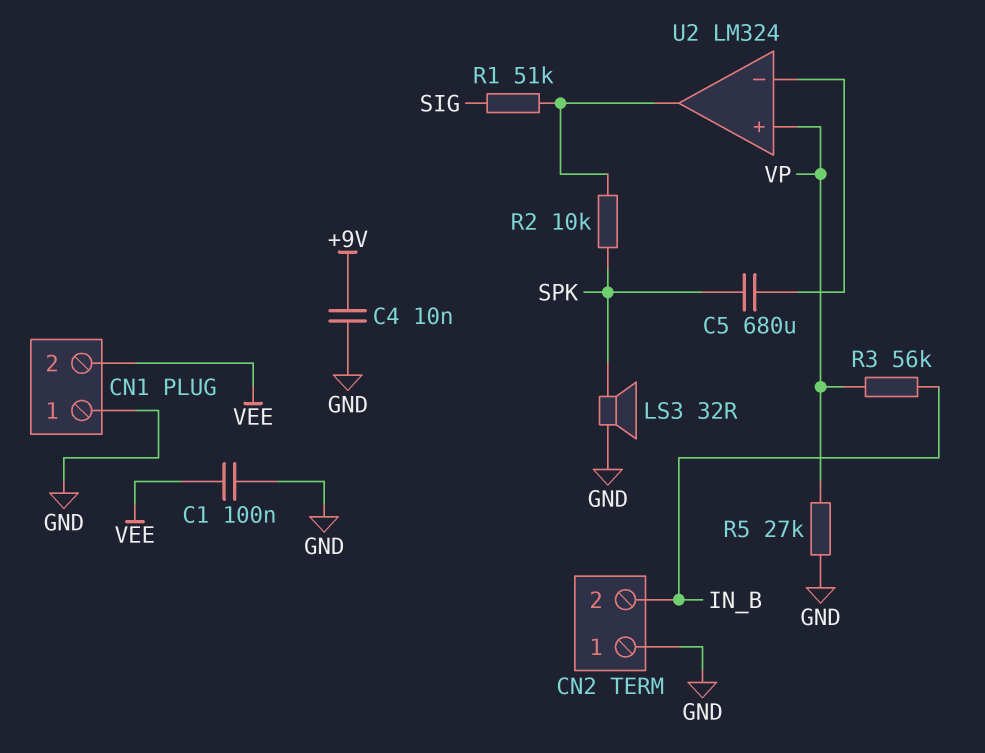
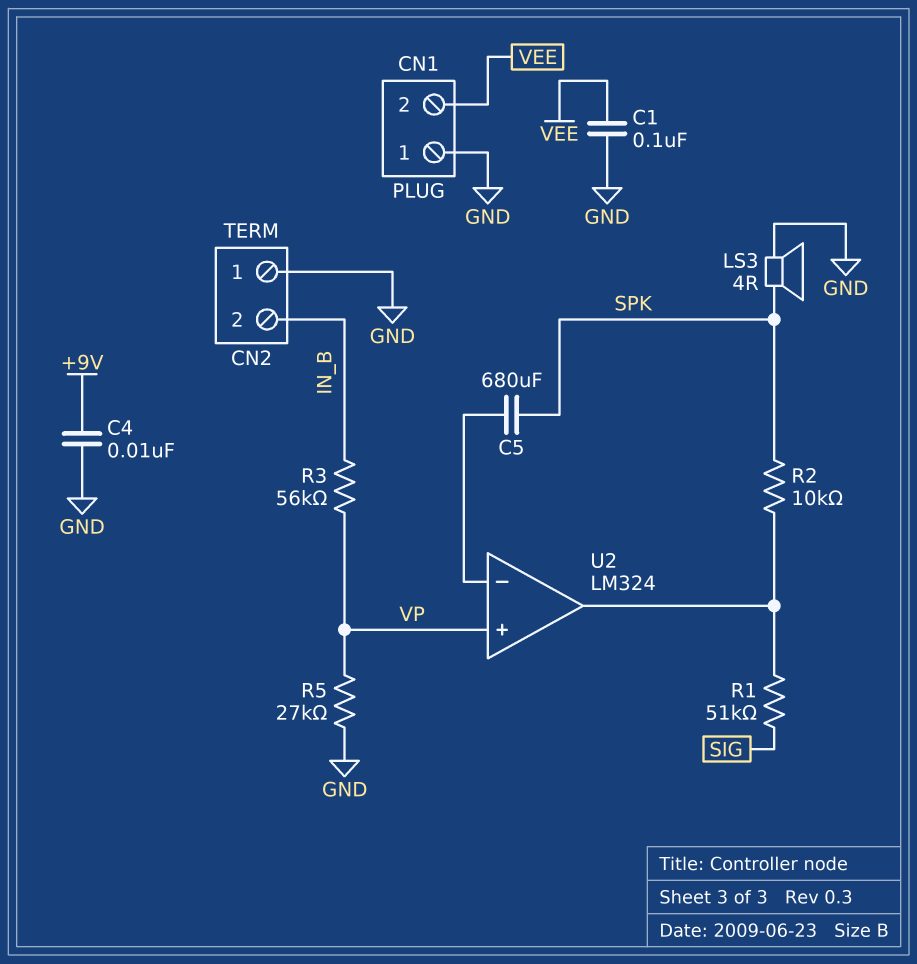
LS3: speaker 32R (GND, SPK) -> speaker 4R (GND, SPK)

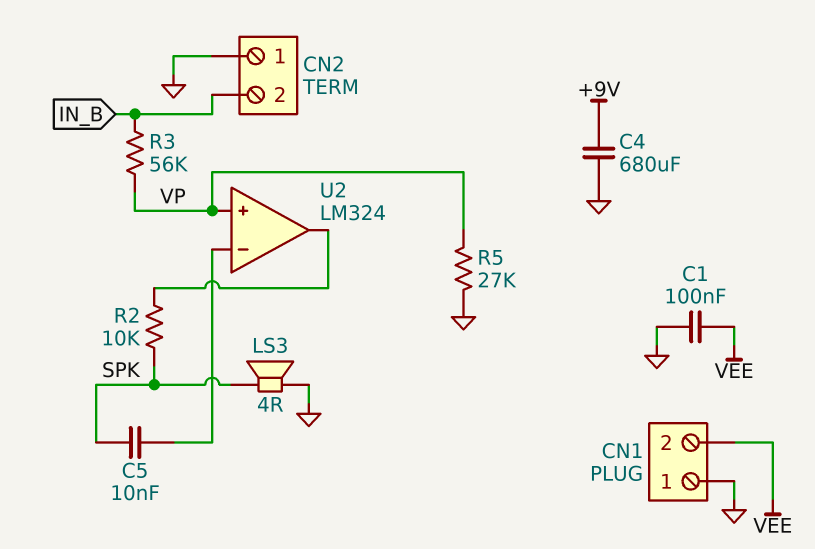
C4: 10nF (+9V, GND) -> 680uF (+9V, GND)
C5: 680uF (SPK, U2/in-) -> 10nF (SPK, U2/in-)
R1: 51k (SIG, U2/out) -> none

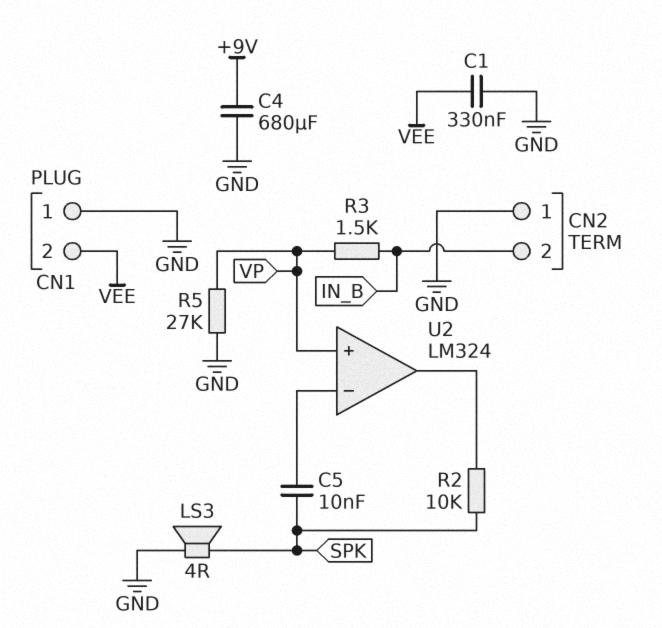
C1: 100nF (GND, VEE) -> 330nF (GND, VEE)
R3: 56k (IN_B, VP) -> 1.5k (IN_B, VP)

